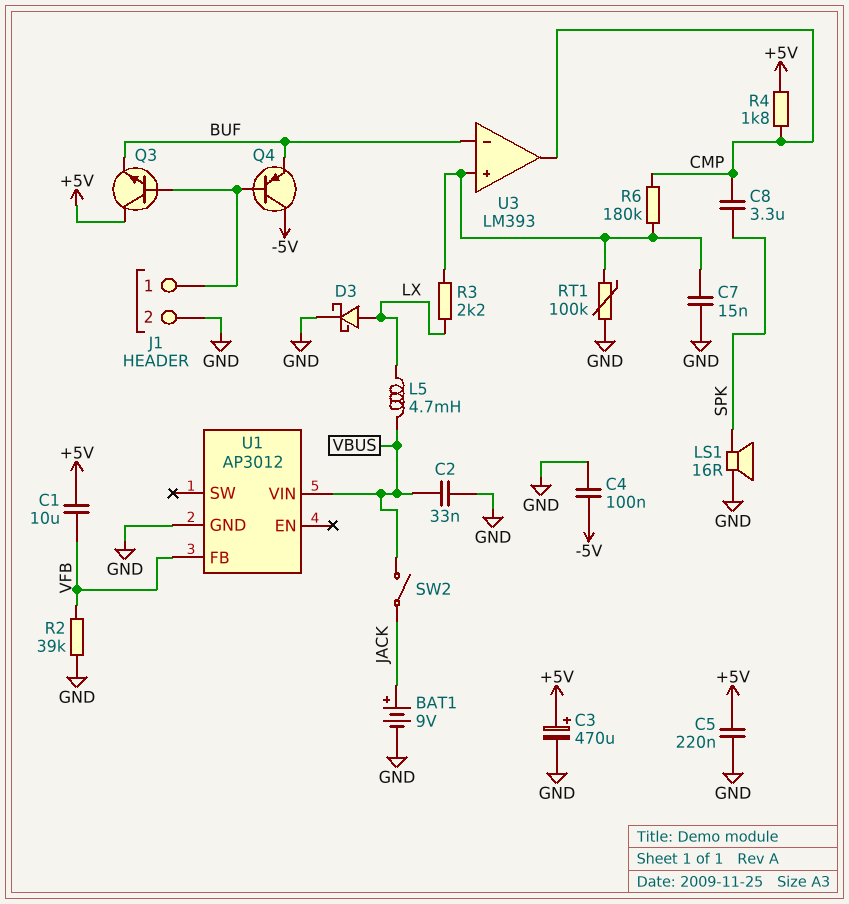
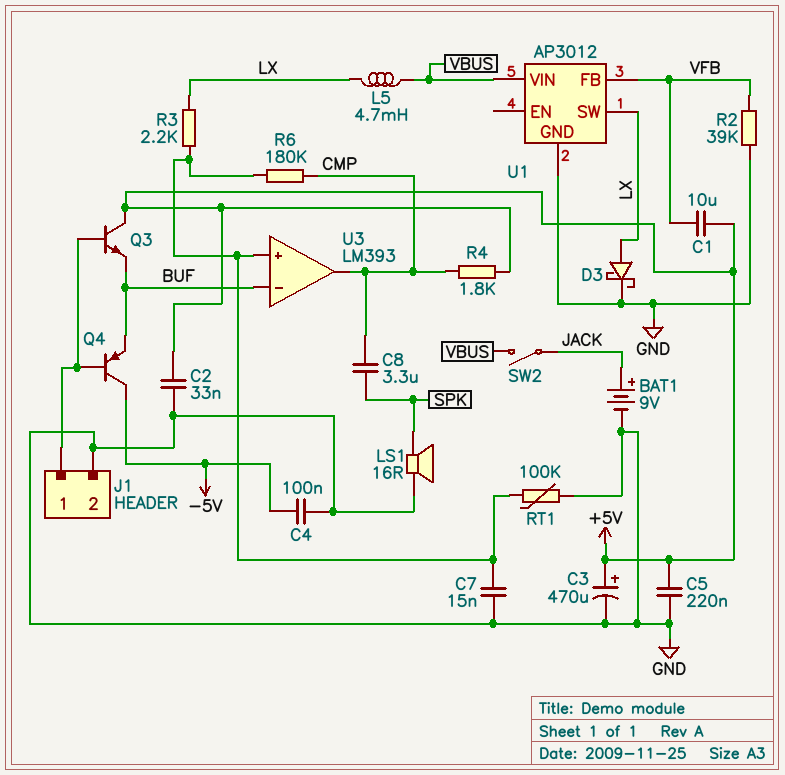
C2: 33nF (GND, VBUS) -> 33nF (+5V, GND)
U1 pin SW: none -> LX

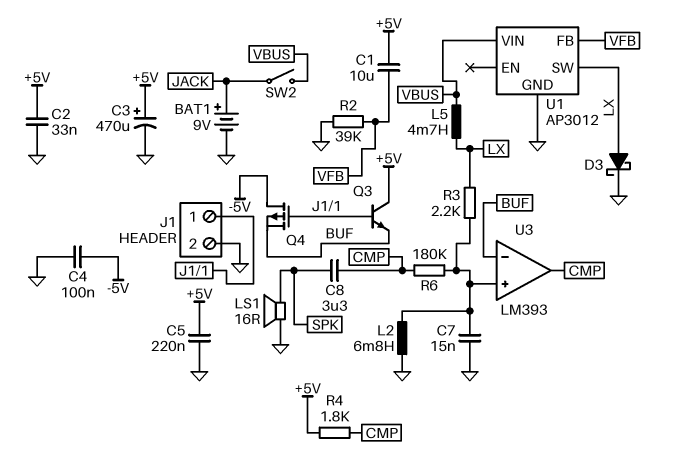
L2: none -> 6.8mH (GND, U3/in+)
Q4: PNP (B J1/1, C -5V, E BUF) -> PMOS (G J1/1, D -5V, S BUF)
RT1: 100k (GND, U3/in+) -> none

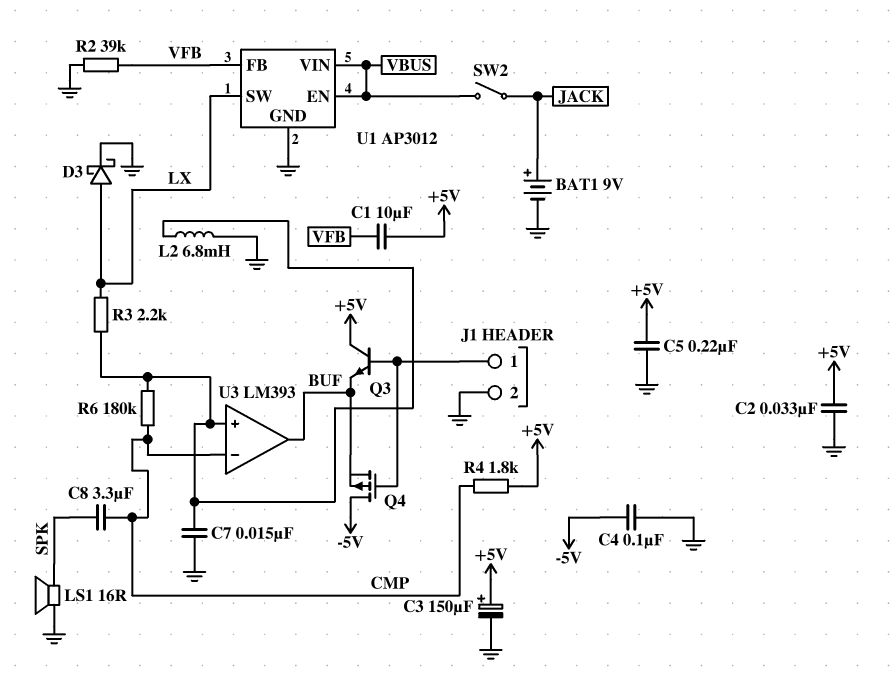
C3: 470uF (plus +5V, minus GND) -> 150uF (plus +5V, minus GND)
L5: 4.7mH (LX, VBUS) -> none
U1 pin EN: none -> VBUS
U3 pin in-: BUF -> CMP
U3 pin out: CMP -> BUF

